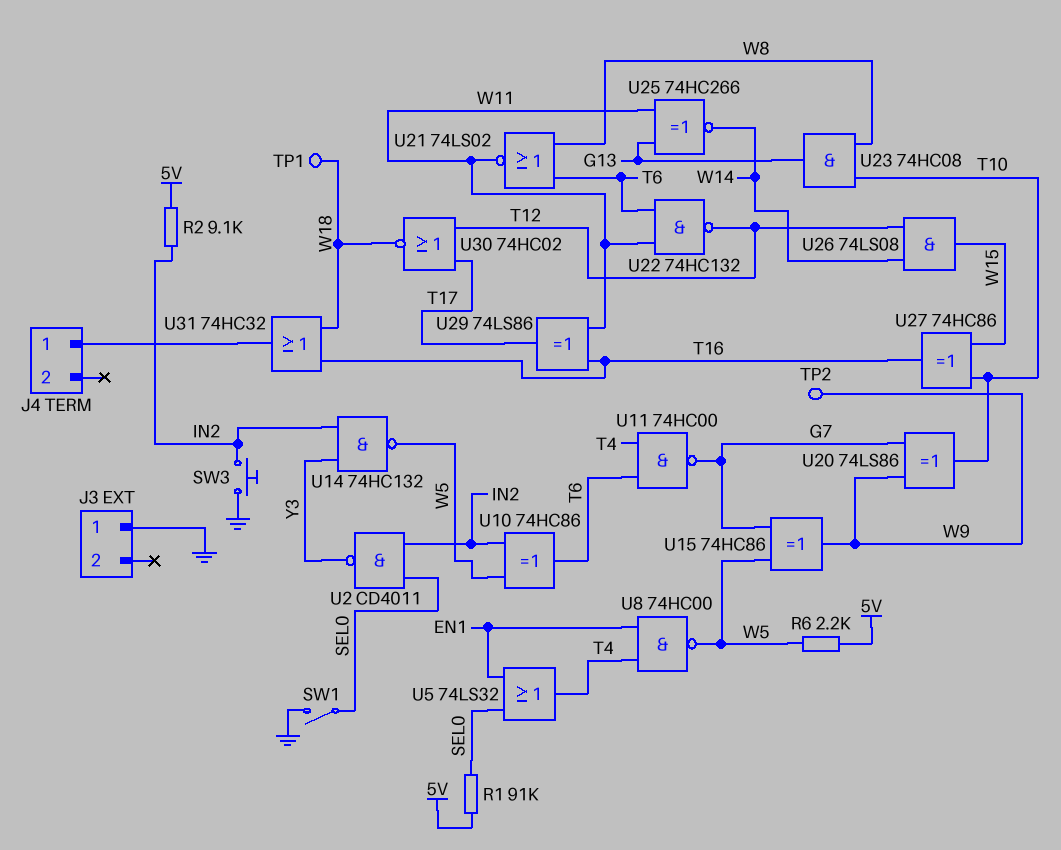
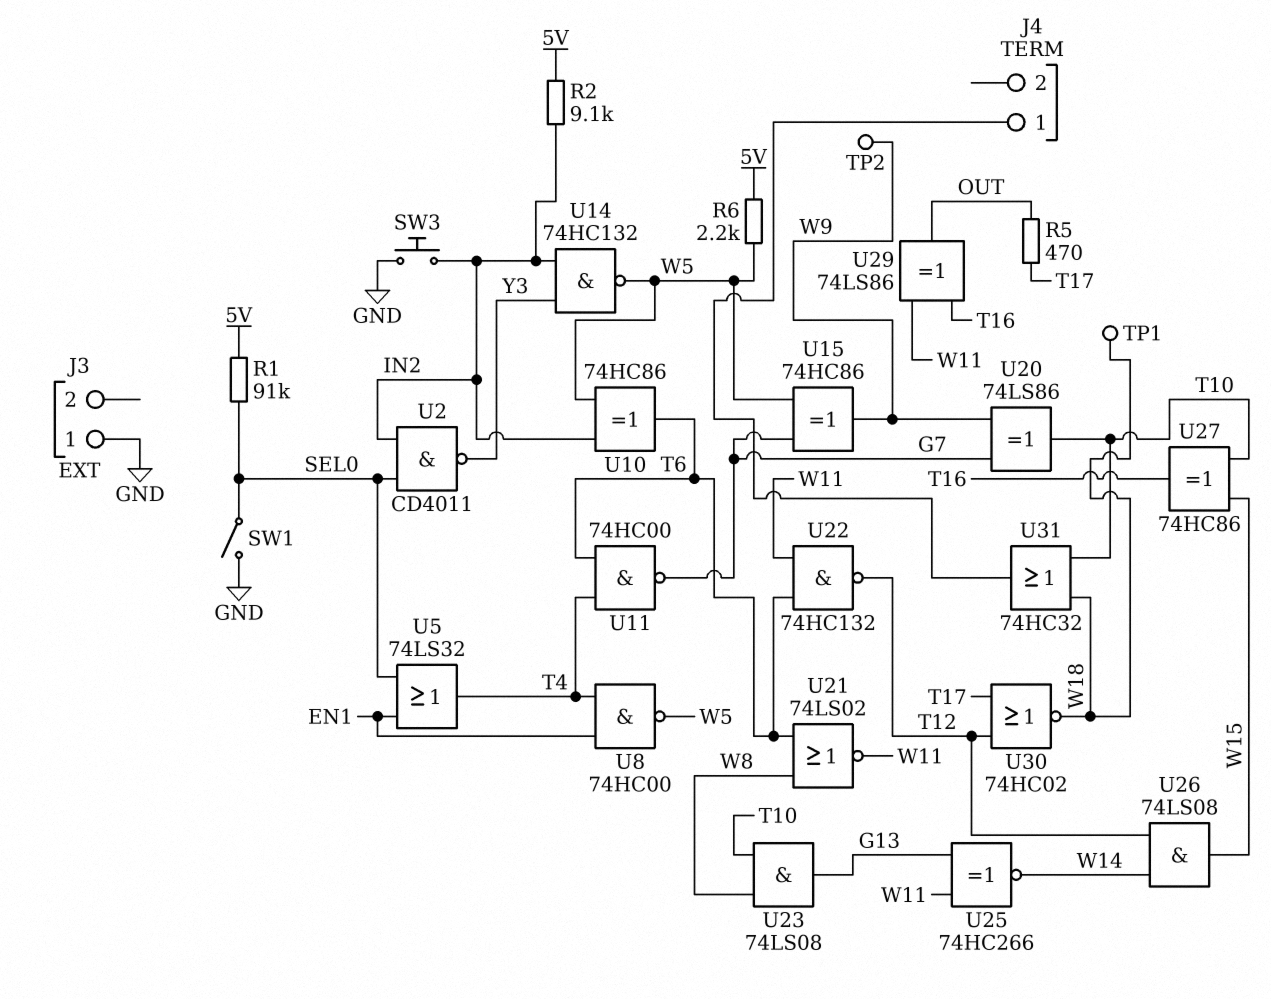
R5: none -> 470 (OUT, T17)
U23: AND 74HC08 (in T10, in W8, out G13) -> AND 74LS08 (in T10, in W8, out G13)
U29: XOR 74LS86 (in T16, in W11, out T17) -> XOR 74LS86 (in T16, in W11, out OUT)
U31: OR 74HC32 (in T16, in W18, out J4/1) -> OR 74HC32 (in T10, in W18, out J4/1)

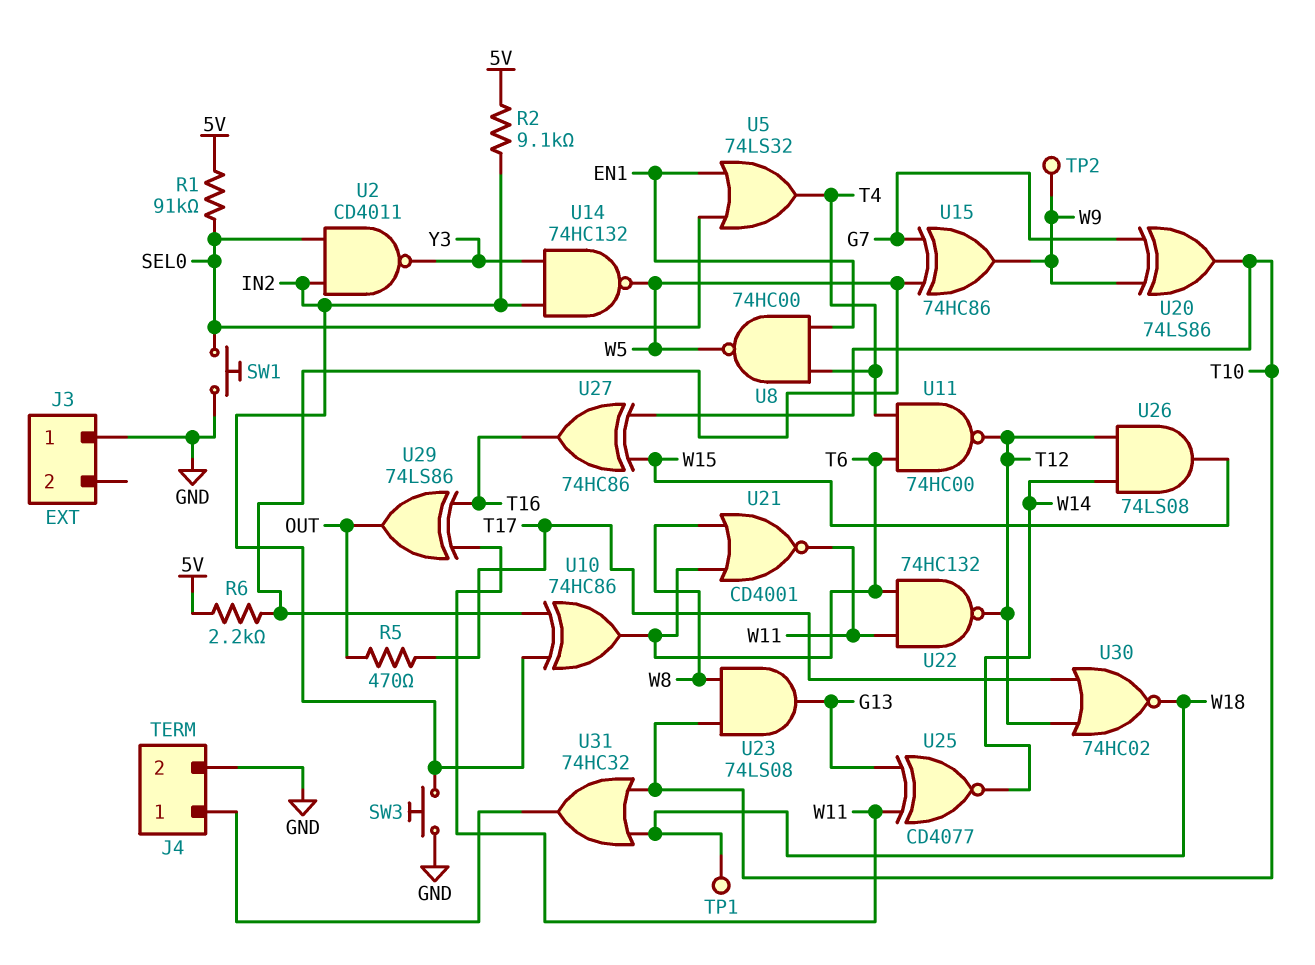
J4 pin 2: none -> GND
SW1: switch (GND, SEL0) -> button (GND, SEL0)
U11: NAND 74HC00 (in T4, in T6, out G7) -> NAND 74HC00 (in T4, in T6, out T12)
U21: NOR 74LS02 (in T6, in W8, out W11) -> NOR CD4001 (in T6, in W8, out W11)
U25: XNOR 74HC266 (in G13, in W11, out W14) -> XNOR CD4077 (in G13, in W11, out W14)

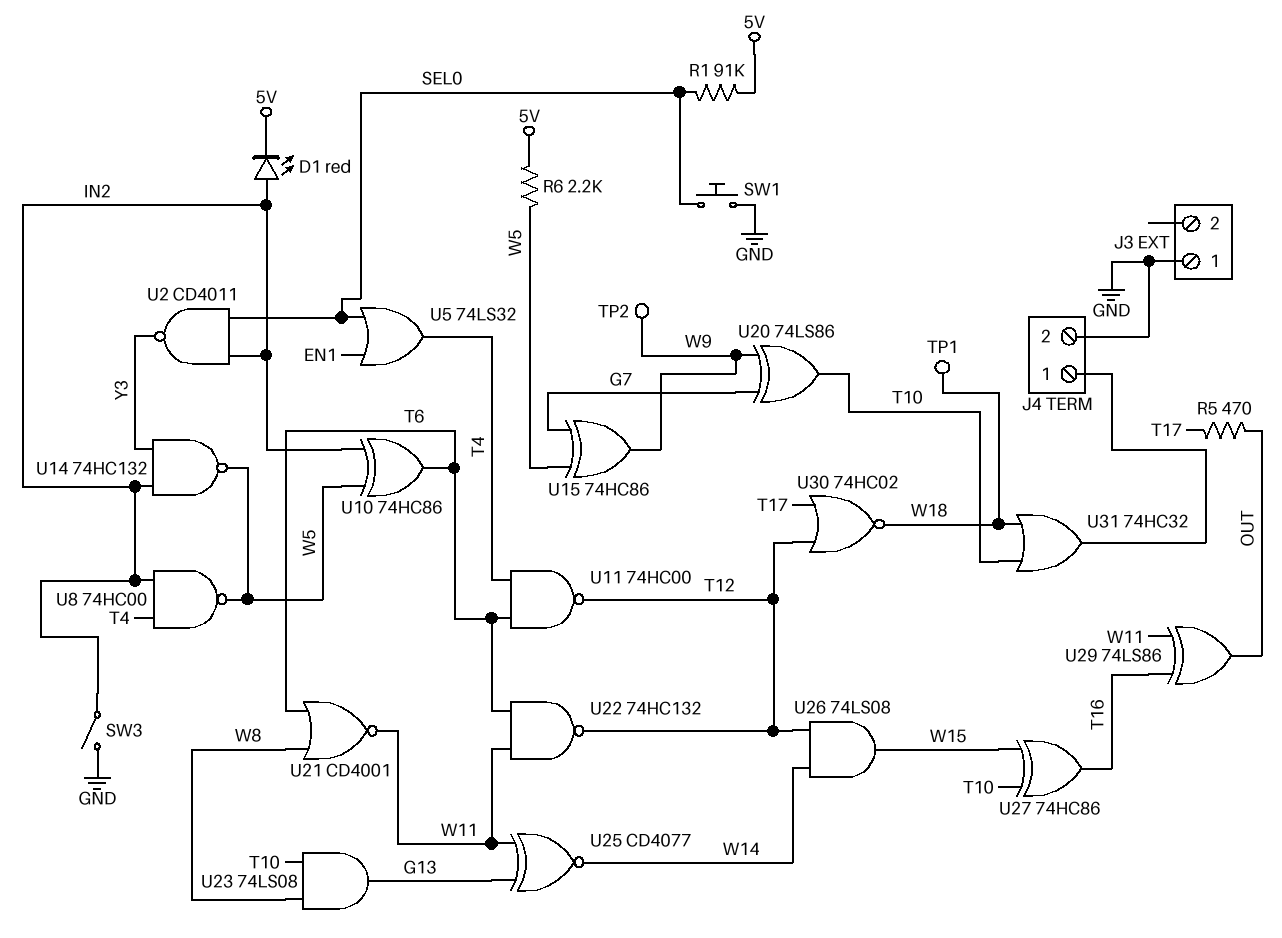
D1: none -> LED red (A IN2, K 5V)
R2: 9.1k (5V, IN2) -> none
SW3: button (GND, IN2) -> switch (GND, IN2)
U8: NAND 74HC00 (in EN1, in T4, out W5) -> NAND 74HC00 (in IN2, in T4, out W5)

